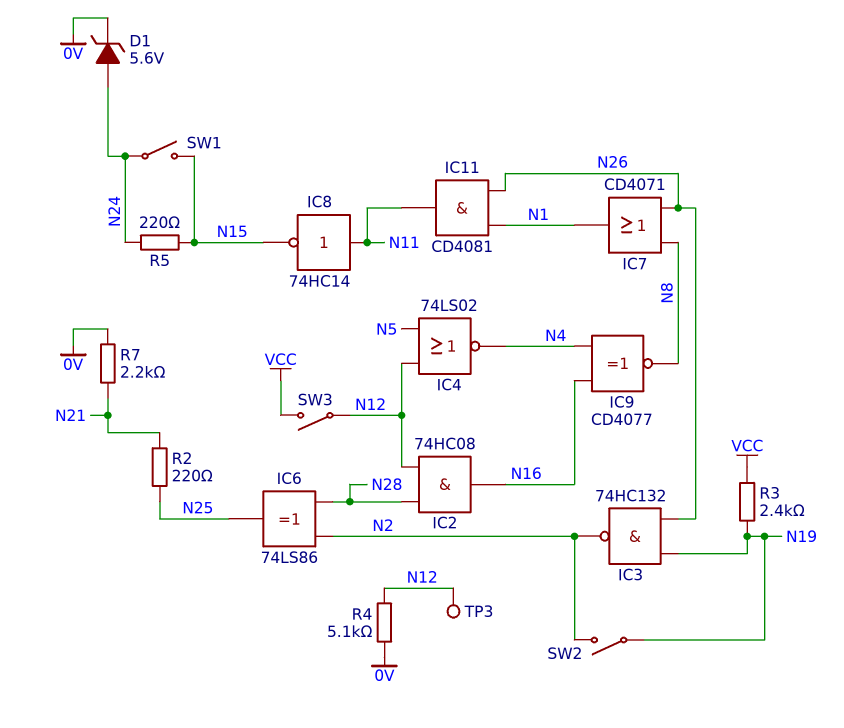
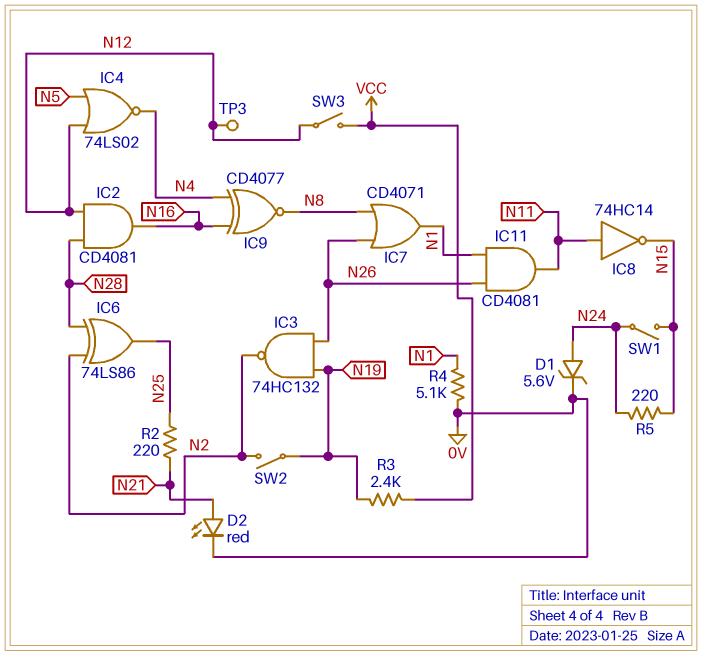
D2: none -> LED red (A N21, K 0V)
IC2: AND 74HC08 (in N12, in N28, out N16) -> AND CD4081 (in N12, in N28, out N16)
R4: 5.1k (0V, N12) -> 5.1k (0V, N1)
R7: 2.2k (0V, N21) -> none

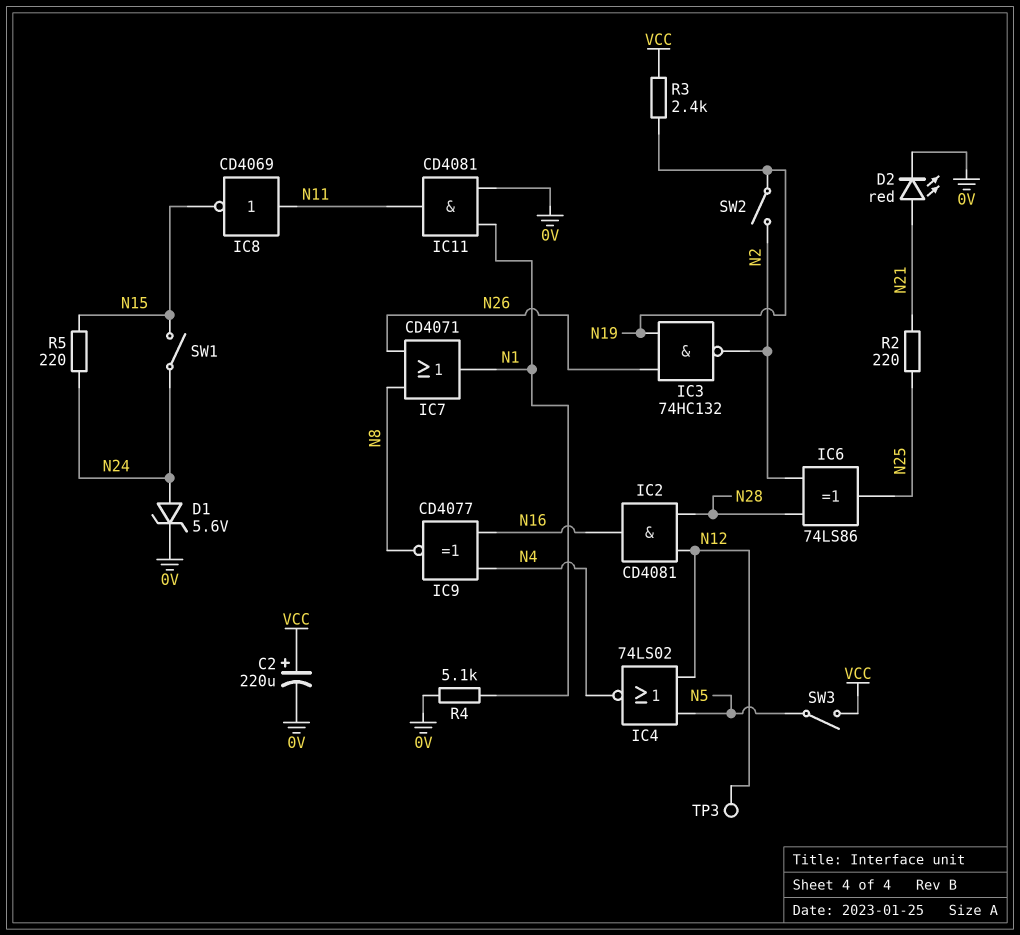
C2: none -> 220uF (plus VCC, minus 0V)
IC8: NOT 74HC14 (in N11, out N15) -> NOT CD4069 (in N11, out N15)
IC11: AND CD4081 (in N1, in N26, out N11) -> AND CD4081 (in 0V, in N1, out N11)
SW3: switch (N12, VCC) -> switch (N5, VCC)

